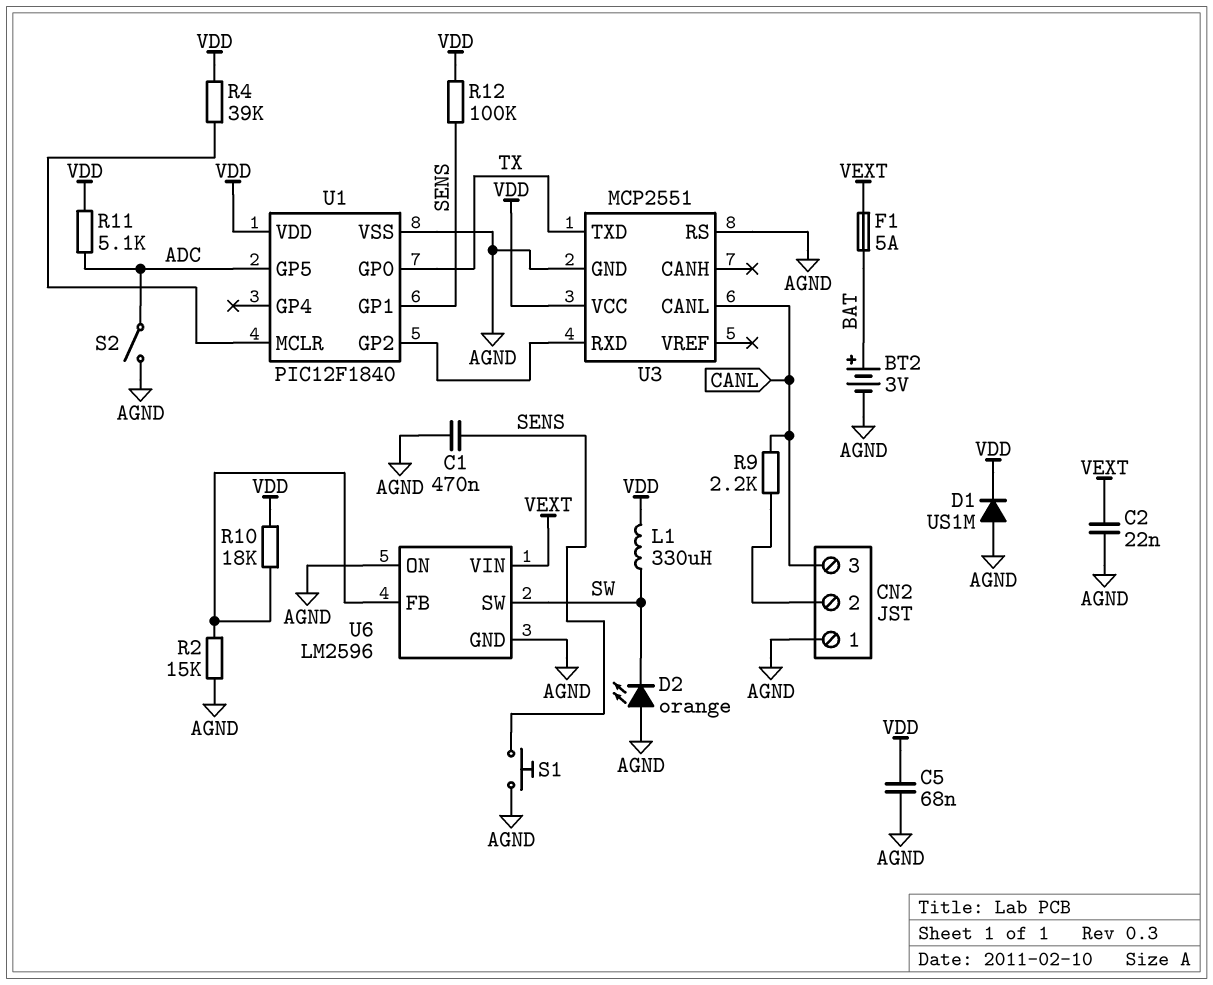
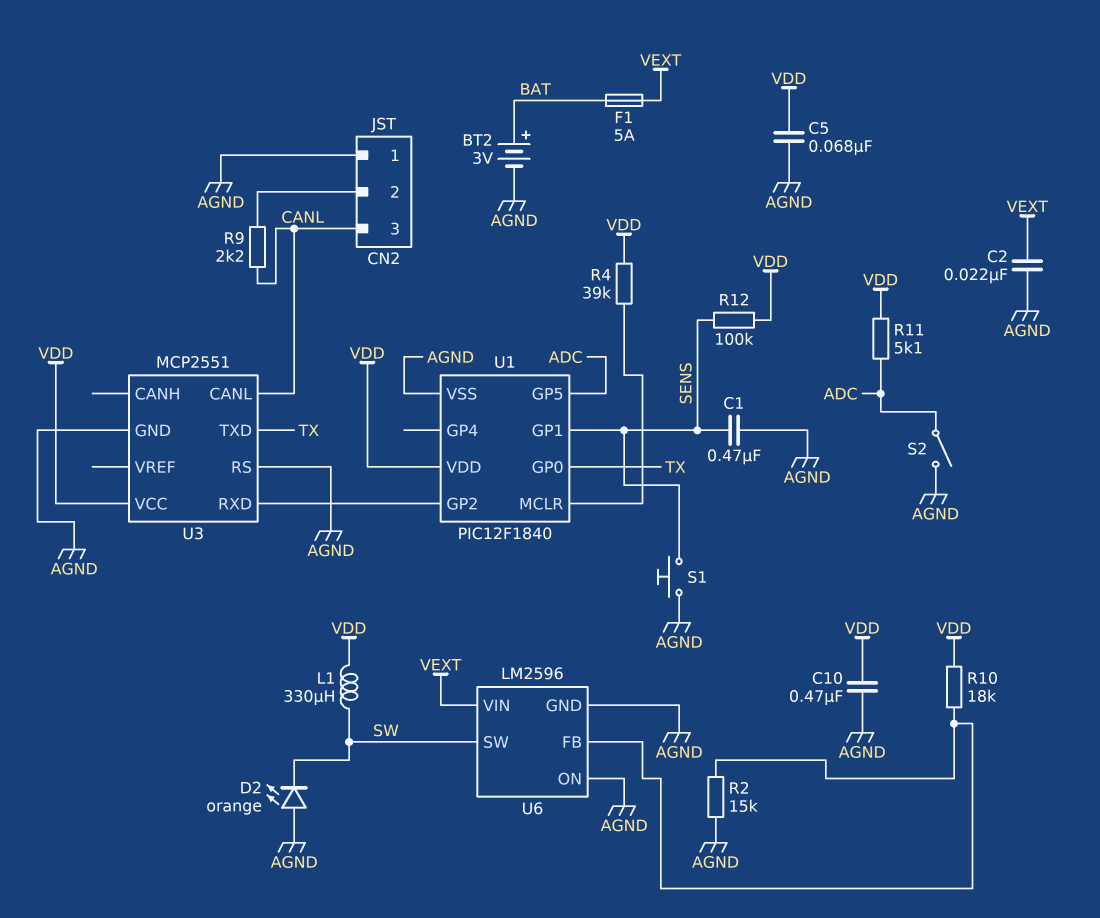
C10: none -> 470nF (AGND, VDD)
D1: diode US1M (A AGND, K VDD) -> none

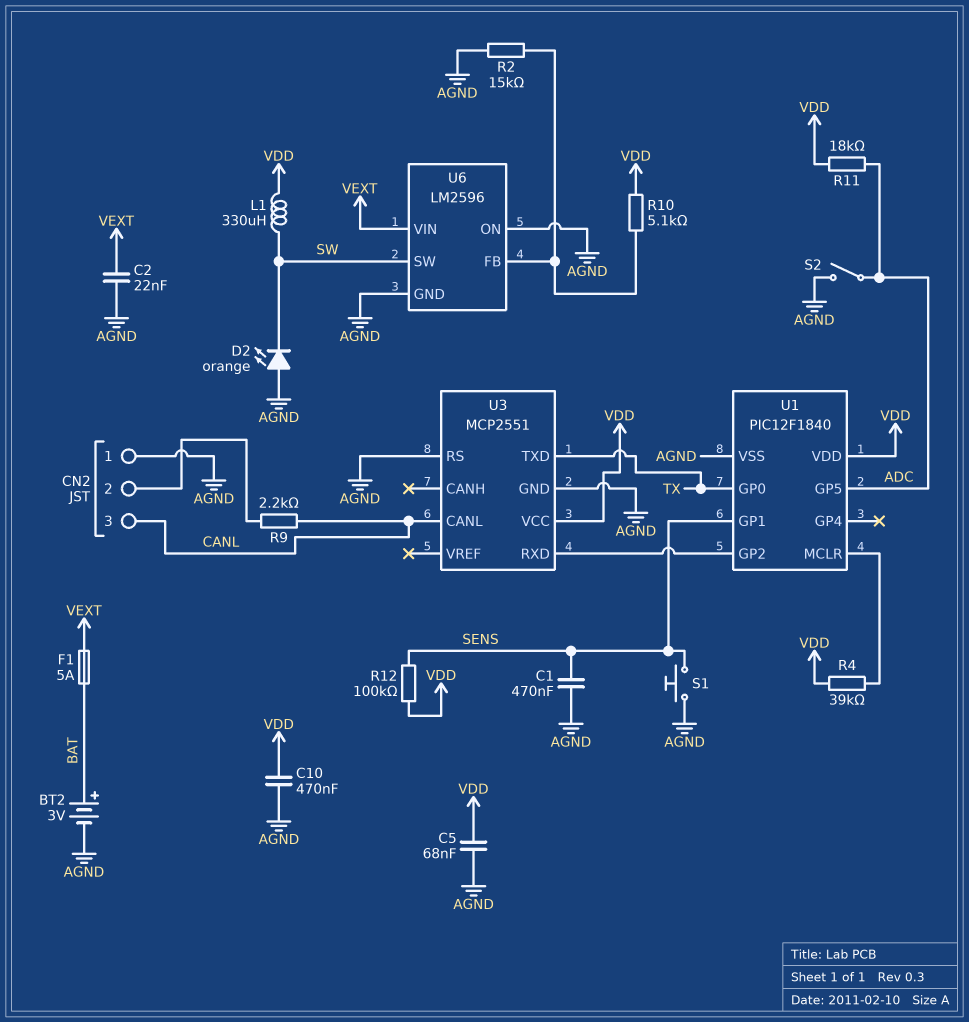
R10: 18k (U6/FB, VDD) -> 5.1k (U6/FB, VDD)
R11: 5.1k (ADC, VDD) -> 18k (ADC, VDD)

